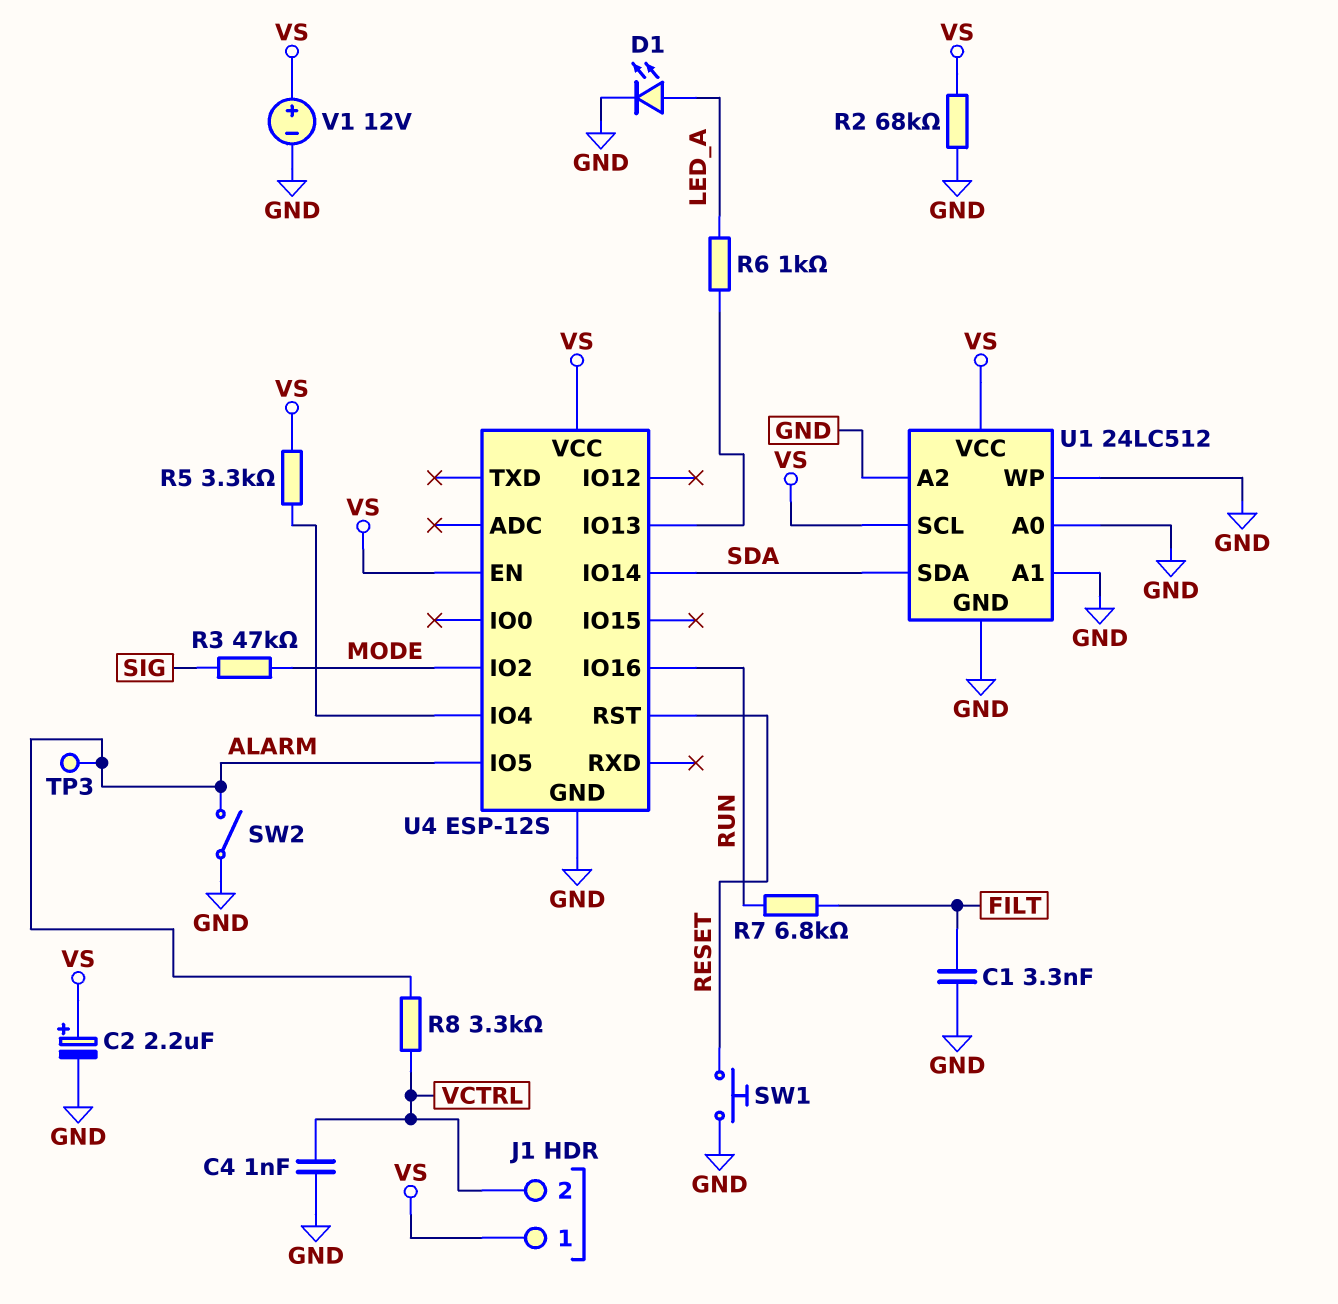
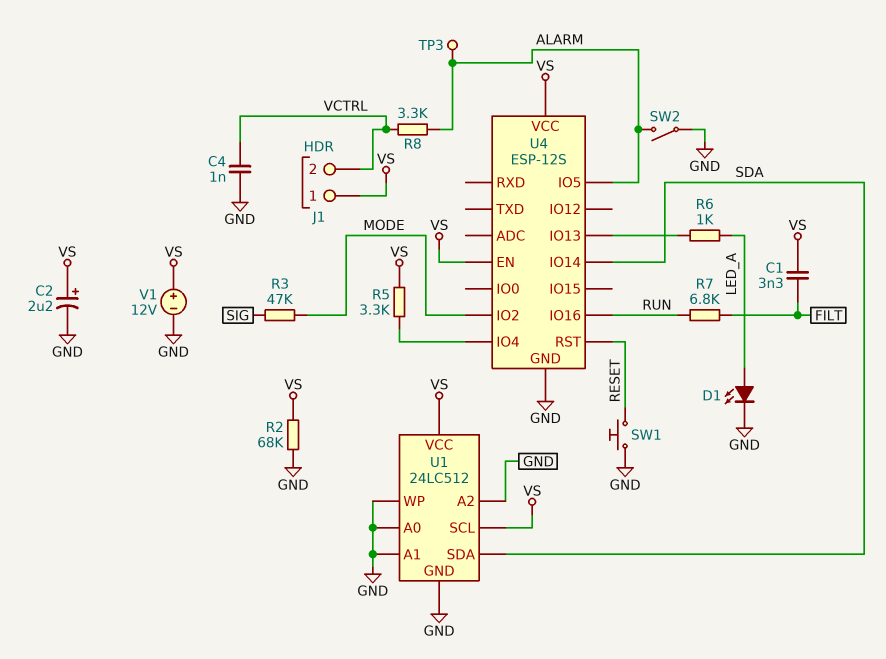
C1: 3.3nF (FILT, GND) -> 3.3nF (FILT, VS)

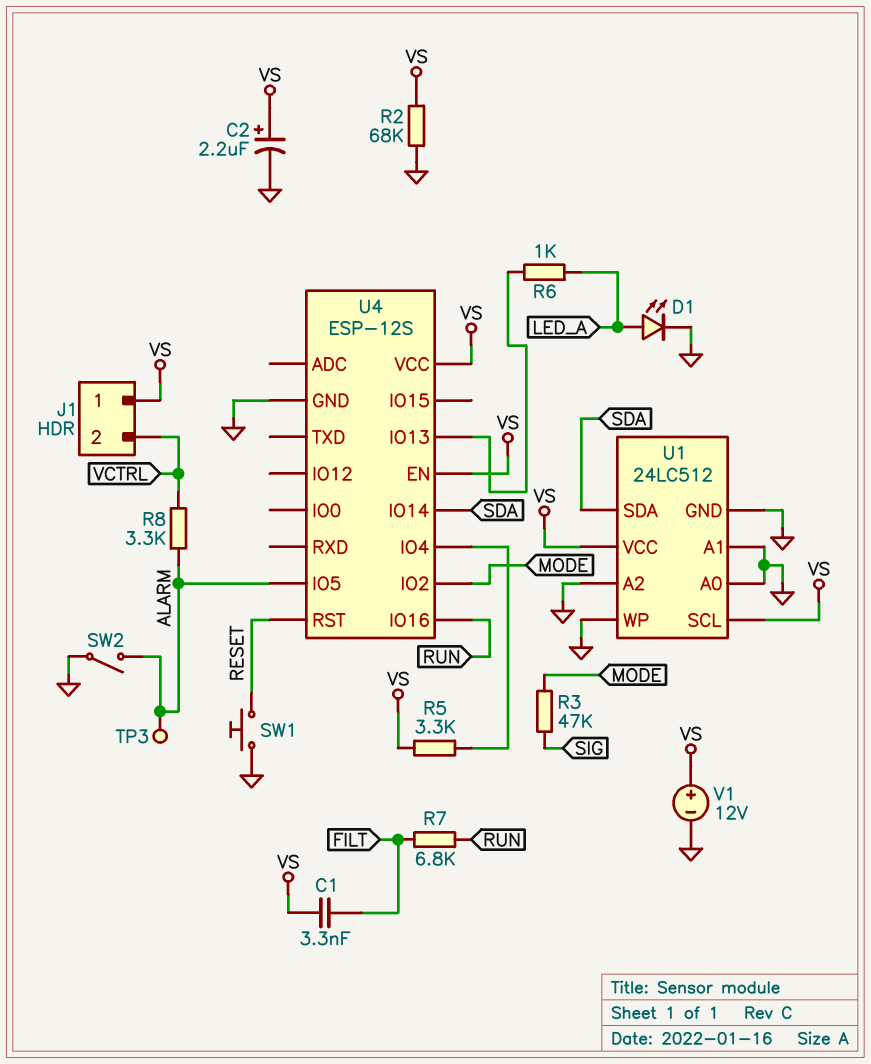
C4: 1nF (GND, VCTRL) -> none

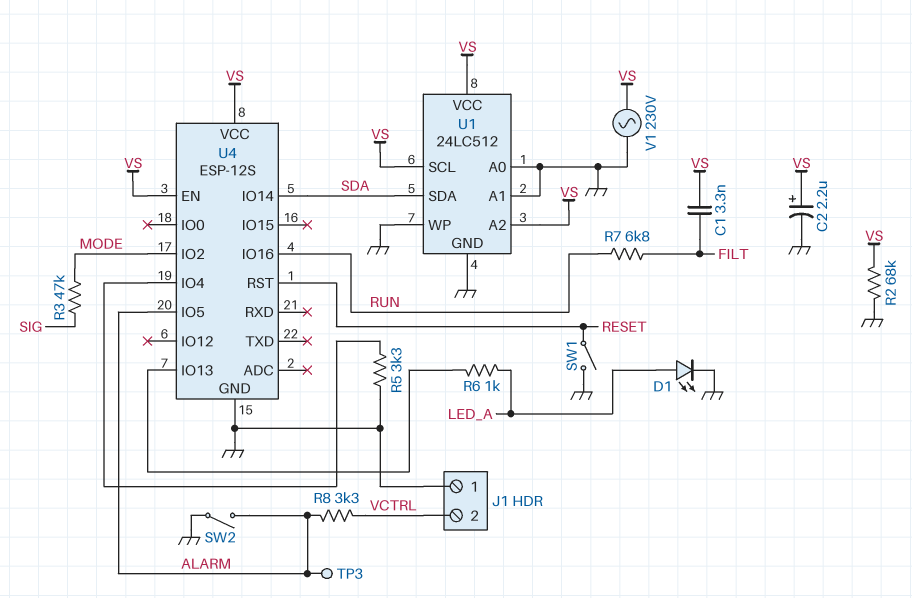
J1 pin 1: VS -> GND
R5: 3.3k (U4/IO4, VS) -> 3.3k (GND, U4/IO4)
SW1: button (GND, RESET) -> switch (GND, RESET)
U1 pin A2: GND -> VS
V1: 12V (plus VS, minus GND) -> AC 230V (GND, VS)

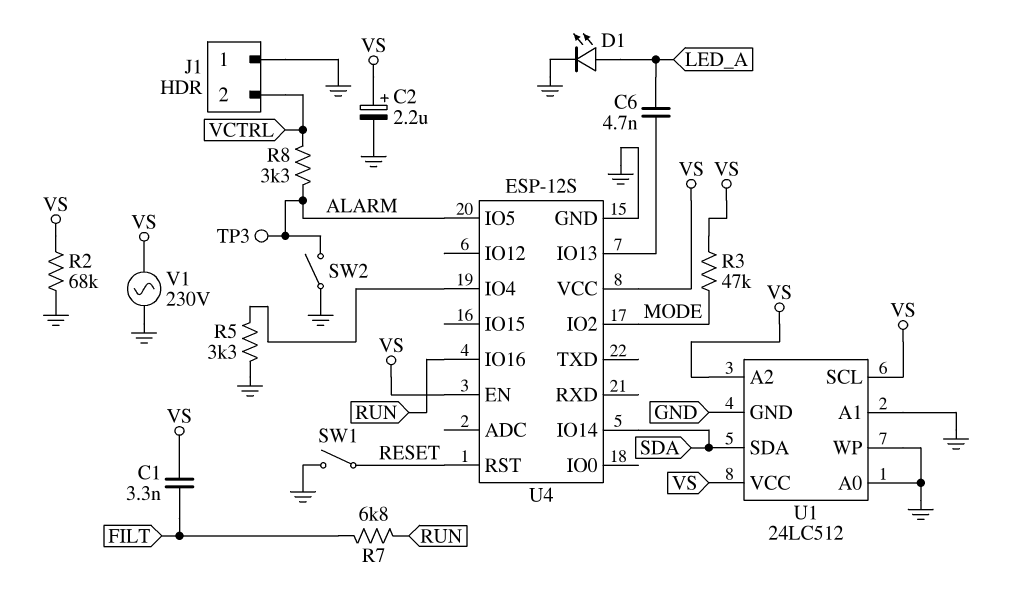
C6: none -> 4.7nF (LED_A, U4/IO13)
R3: 47k (MODE, SIG) -> 47k (MODE, VS)
R6: 1k (LED_A, U4/IO13) -> none

